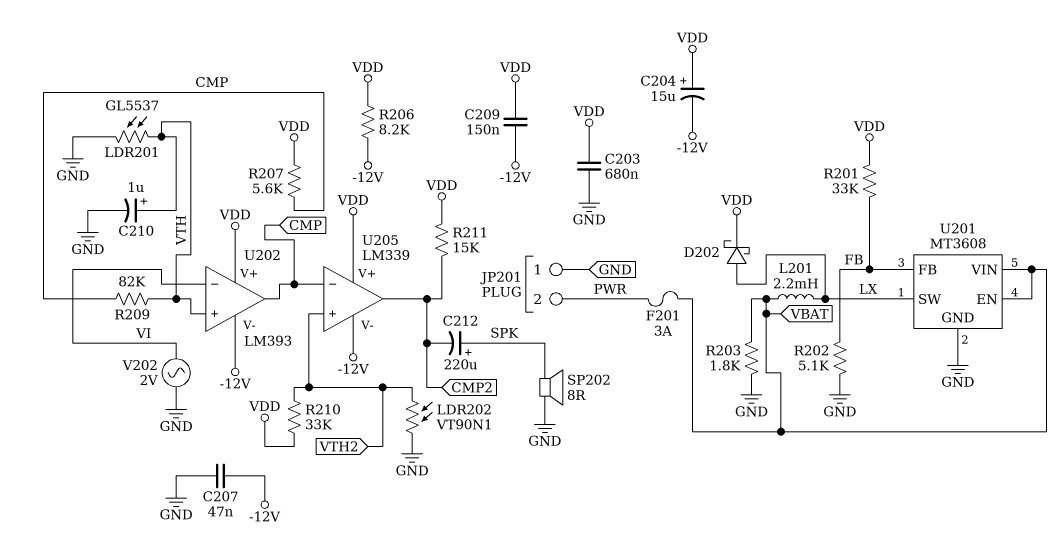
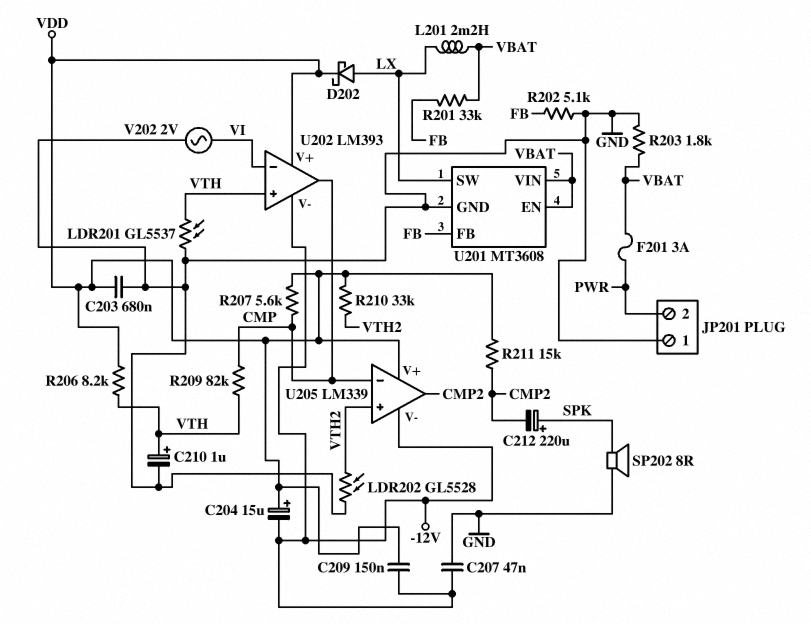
LDR202: VT90N1 (GND, VTH2) -> GL5528 (GND, VTH2)
R201: 33k (FB, VDD) -> 33k (FB, VBAT)
R206: 8.2k (-12V, VDD) -> 8.2k (VDD, VTH)

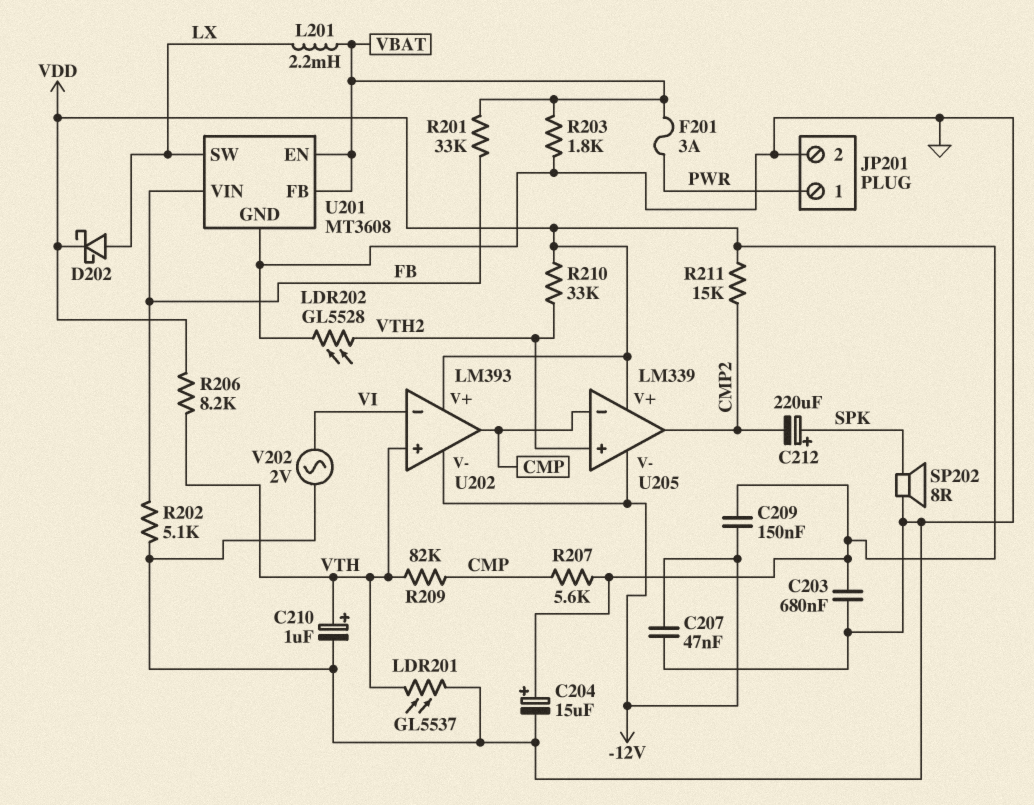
C204: 15uF (plus VDD, minus -12V) -> 15uF (plus VDD, minus GND)
JP201 pin 1: GND -> PWR
JP201 pin 2: PWR -> GND
U201 pin FB: FB -> VBAT
U201 pin VIN: VBAT -> FB

